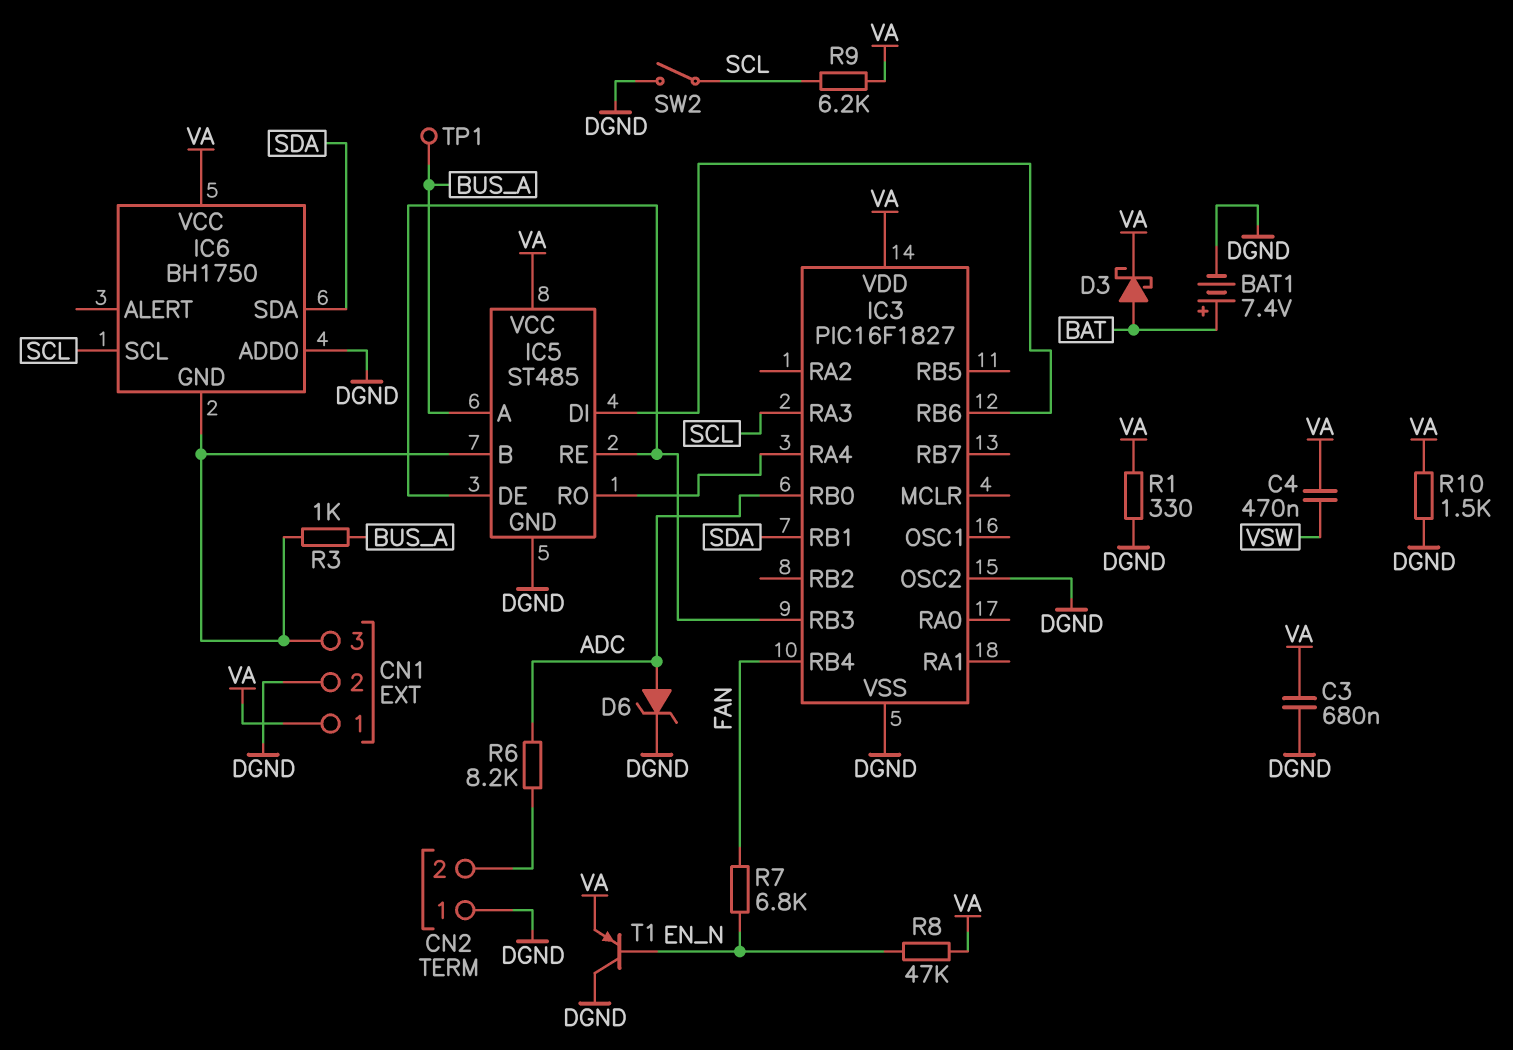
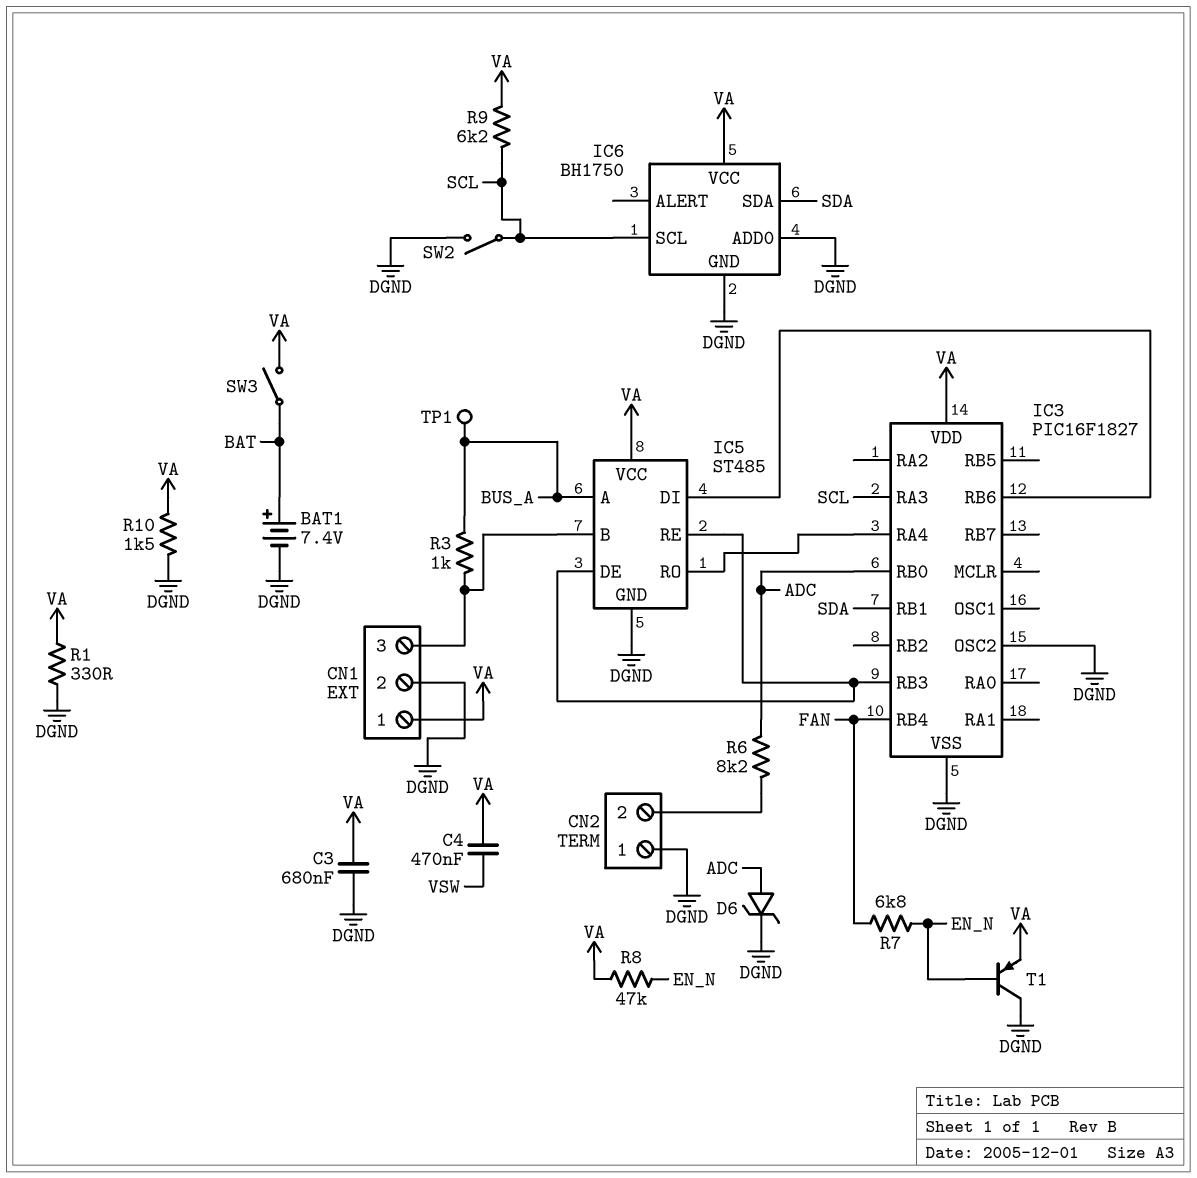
D3: schottky (A BAT, K VA) -> none
IC6 pin GND: CN1/3 -> DGND
SW3: none -> switch (BAT, VA)

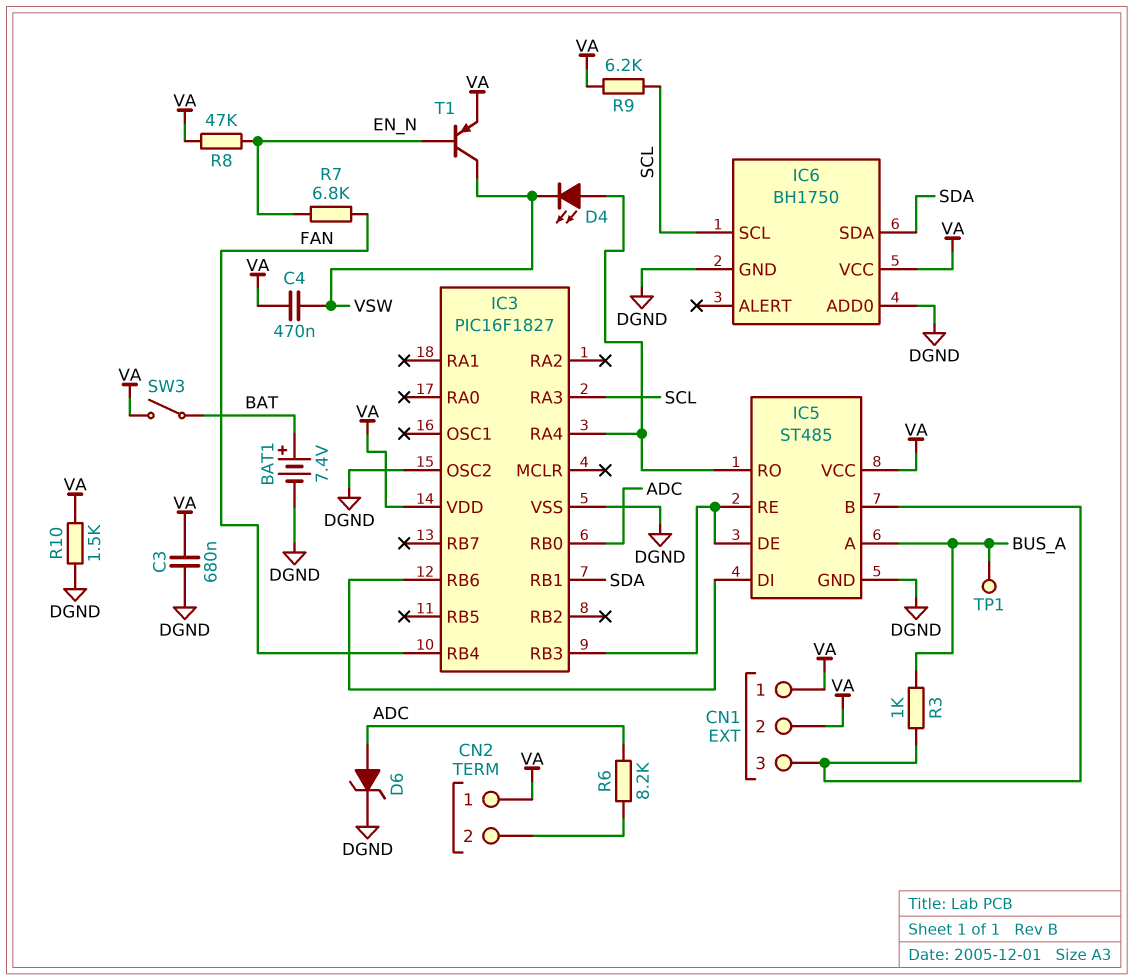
CN1 pin 2: DGND -> VA
CN2 pin 1: DGND -> VA
D4: none -> LED (A IC3/RA4, K VSW)
R1: 330 (DGND, VA) -> none
SW2: switch (DGND, SCL) -> none
T1: PNP (B EN_N, C DGND, E VA) -> PNP (B EN_N, C VSW, E VA)

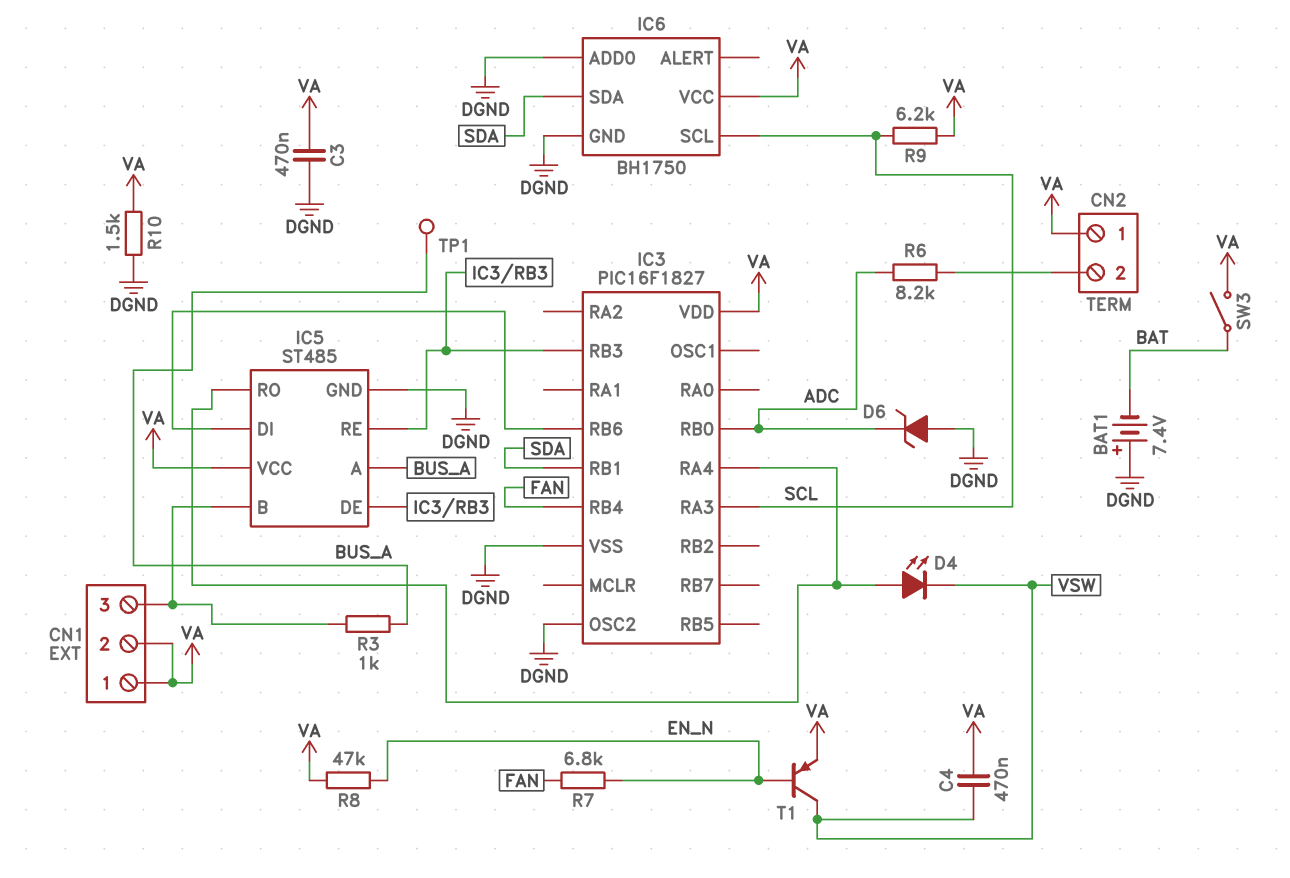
BAT1: 7.4V (plus BAT, minus DGND) -> 7.4V (plus DGND, minus BAT)
C3: 680nF (DGND, VA) -> 470nF (DGND, VA)
D6: zener (A ADC, K DGND) -> zener (A DGND, K ADC)

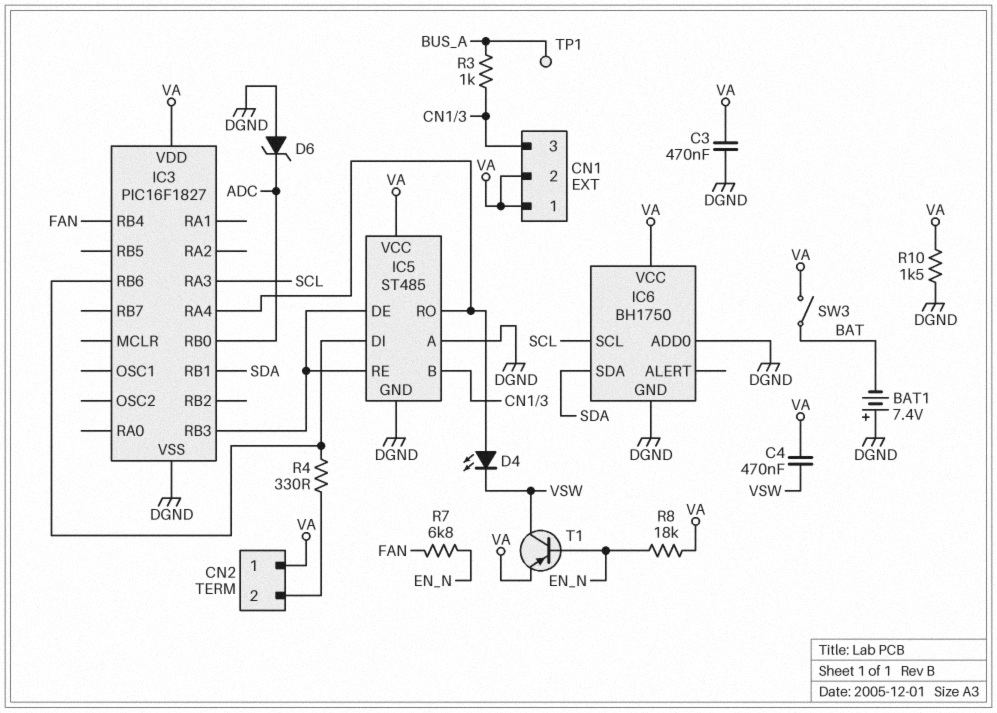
IC3 pin OSC2: DGND -> none
IC5 pin A: BUS_A -> DGND
R4: none -> 330 (CN2/2, IC3/RB6)
R6: 8.2k (ADC, CN2/2) -> none
R8: 47k (EN_N, VA) -> 18k (EN_N, VA)
R9: 6.2k (SCL, VA) -> none

